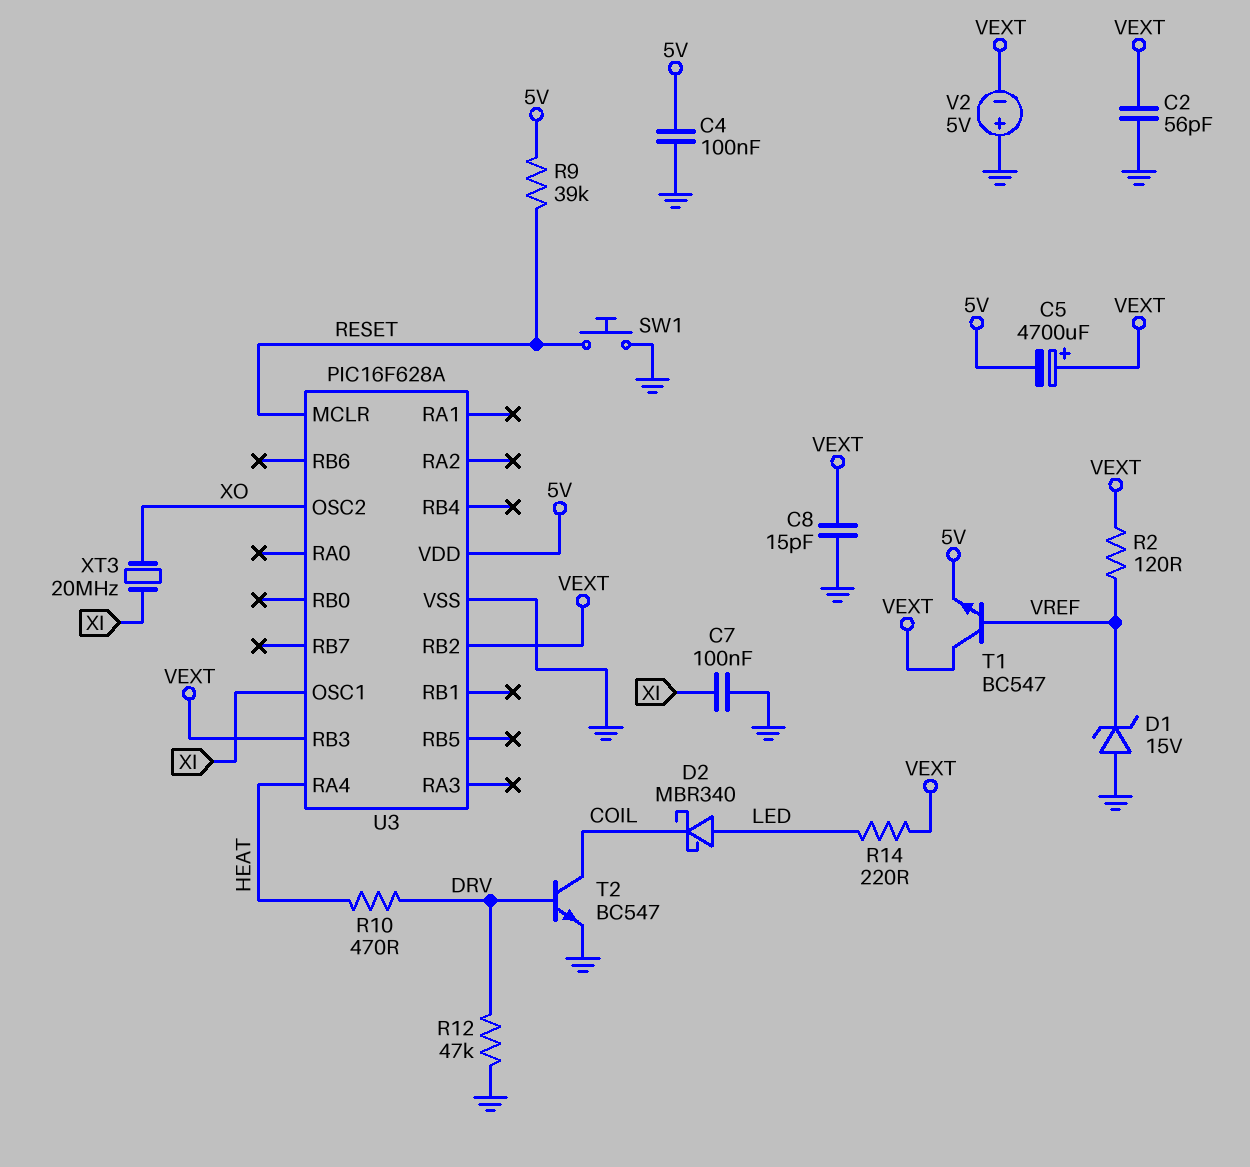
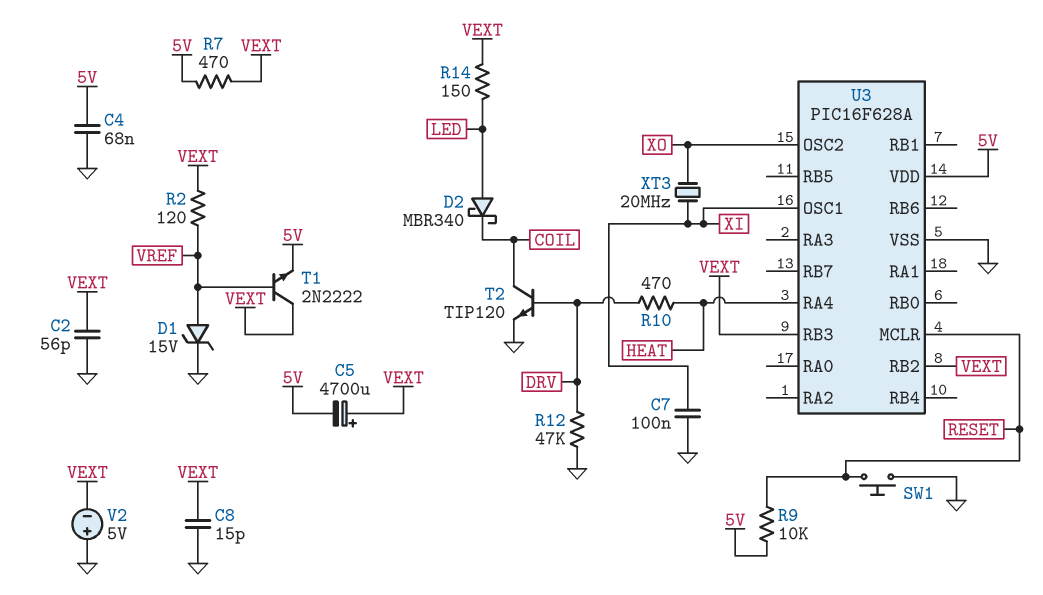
C4: 100nF (5V, GND) -> 68nF (5V, GND)
D1: zener 15V (A GND, K VREF) -> zener 15V (A VREF, K GND)
R7: none -> 470 (5V, VEXT)
R9: 39k (5V, RESET) -> 10k (5V, RESET)
R14: 220 (LED, VEXT) -> 150 (LED, VEXT)
T1: NPN BC547 (B VREF, C VEXT, E 5V) -> NPN 2N2222 (B VREF, C VEXT, E 5V)
T2: NPN BC547 (B DRV, C COIL, E GND) -> NPN TIP120 (B DRV, C COIL, E GND)

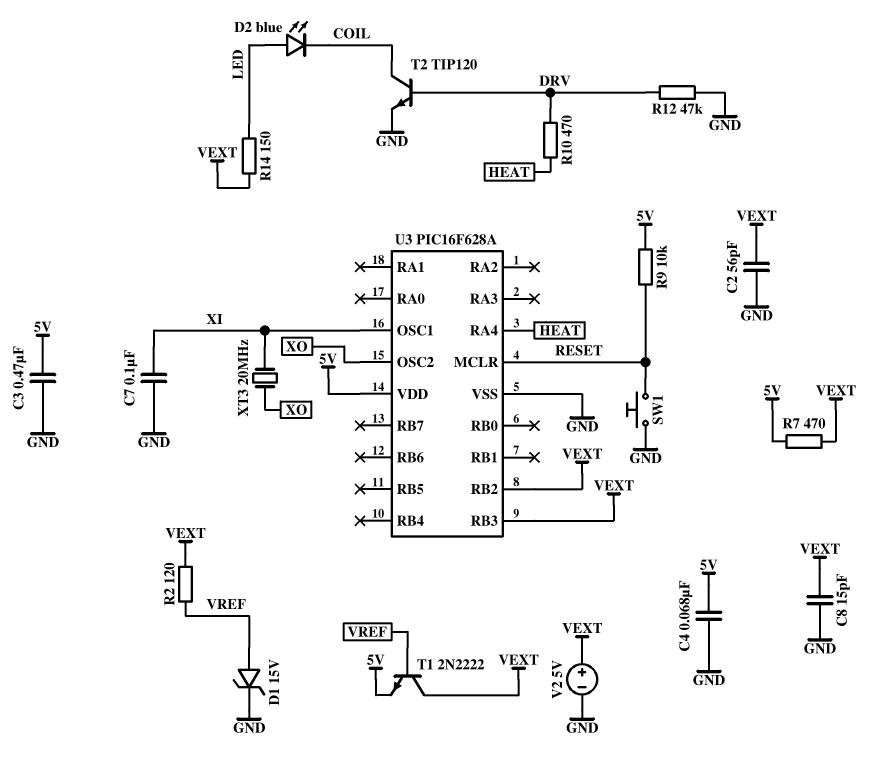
C3: none -> 470nF (5V, GND)
C5: 4700uF (plus VEXT, minus 5V) -> none
D2: schottky MBR340 (A LED, K COIL) -> LED blue (A LED, K COIL)
V2: 5V (plus GND, minus VEXT) -> 5V (plus VEXT, minus GND)

